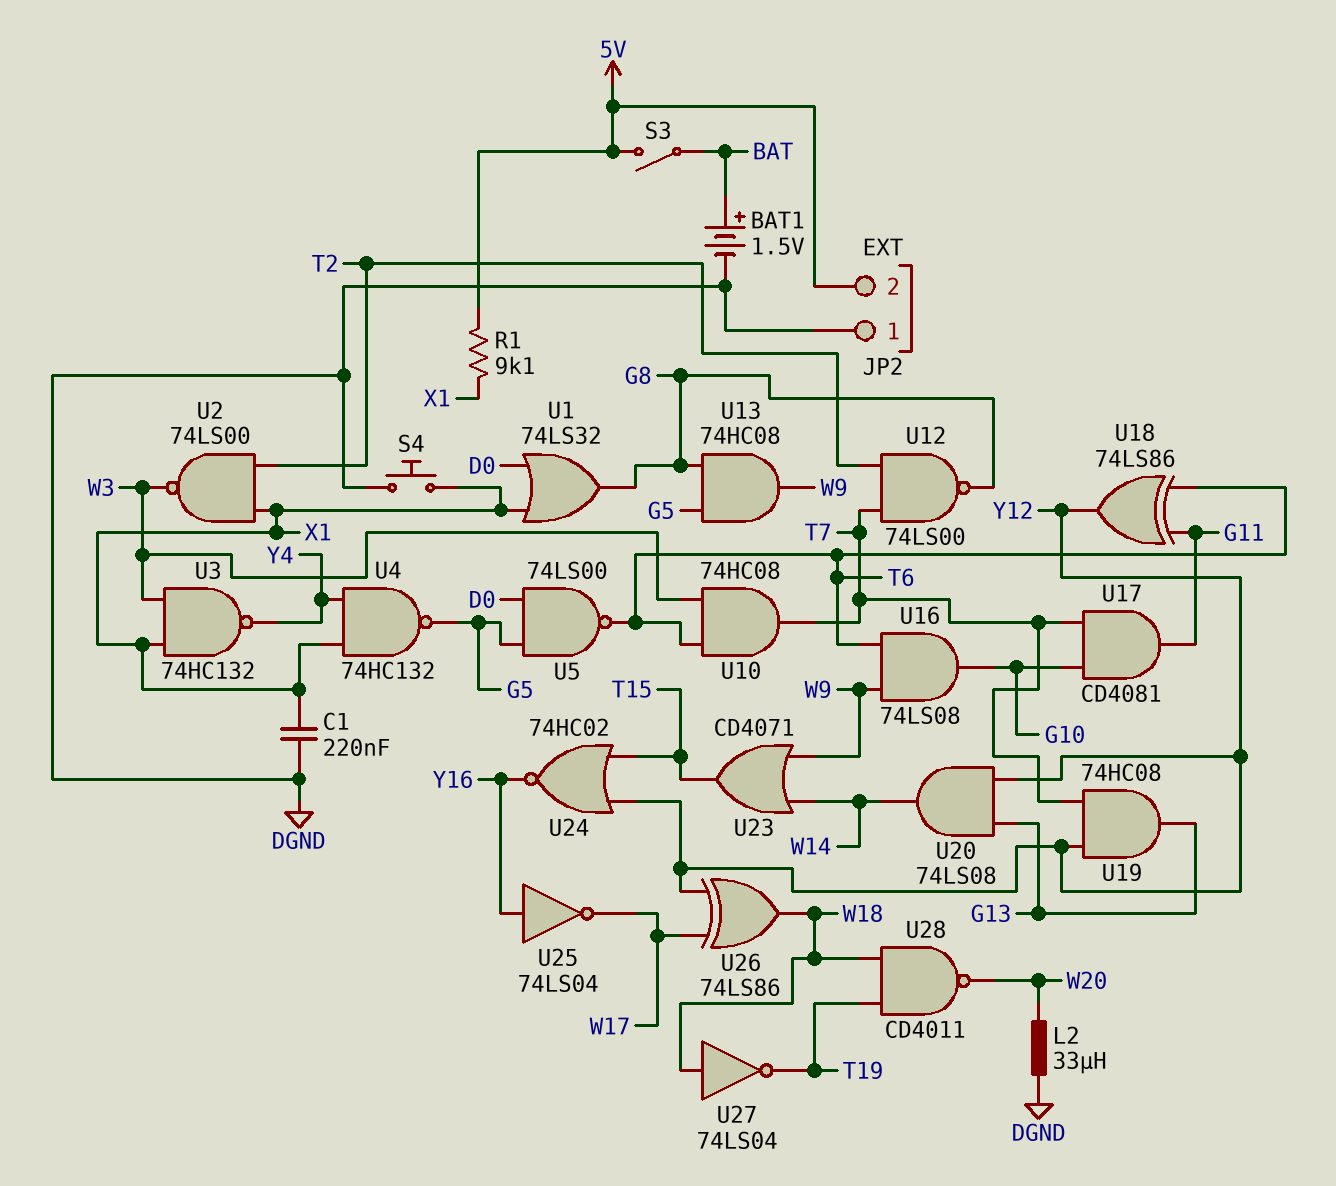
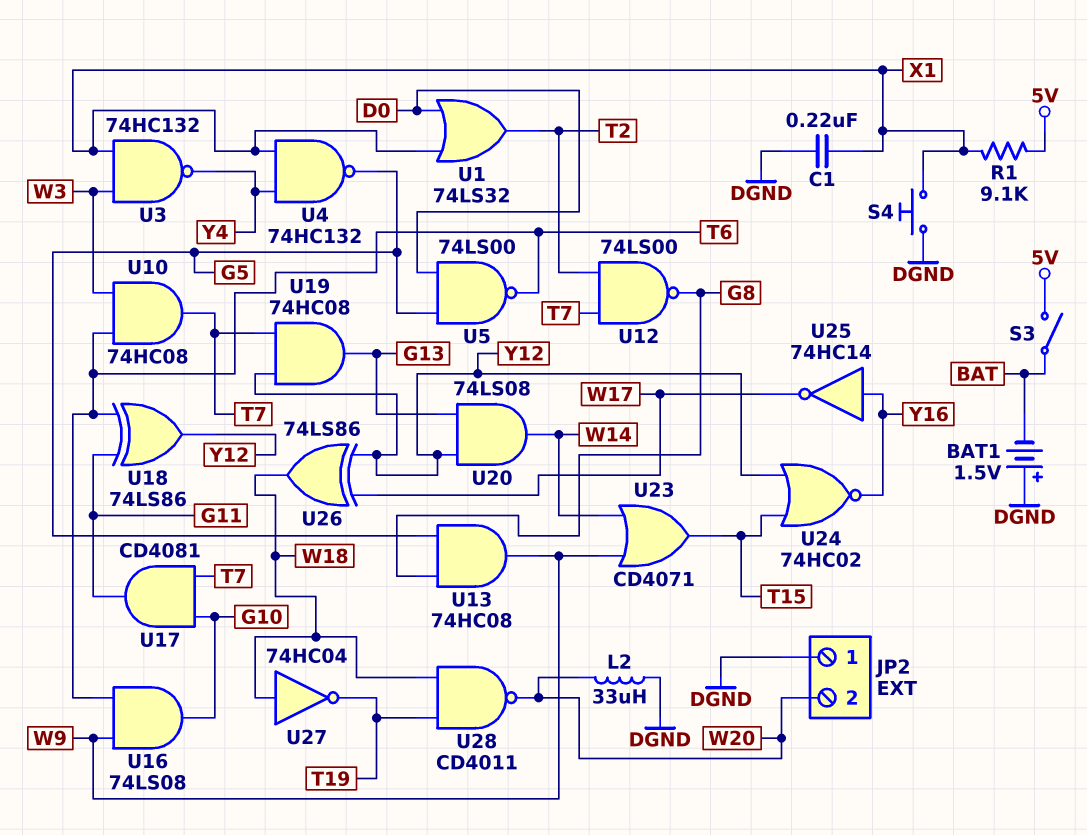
BAT1: 1.5V (plus BAT, minus DGND) -> 1.5V (plus DGND, minus BAT)
JP2 pin 2: 5V -> W20
U1: OR 74LS32 (in D0, in X1, out G8) -> OR 74LS32 (in D0, in X1, out T2)
U2: NAND 74LS00 (in T2, in X1, out W3) -> none
U25: NOT 74LS04 (in Y16, out W17) -> NOT 74HC14 (in Y16, out W17)
U27: NOT 74LS04 (in W18, out T19) -> NOT 74HC04 (in W18, out T19)

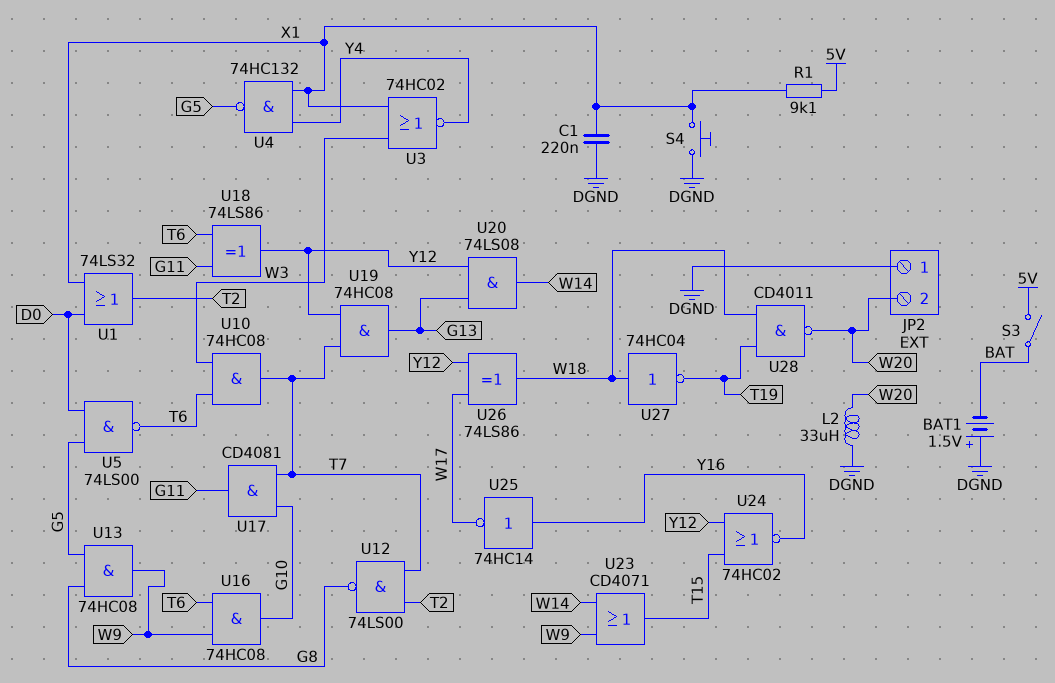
U3: NAND 74HC132 (in W3, in X1, out Y4) -> NOR 74HC02 (in W3, in X1, out Y4)
U16: AND 74LS08 (in T6, in W9, out G10) -> AND 74HC08 (in T6, in W9, out G10)

